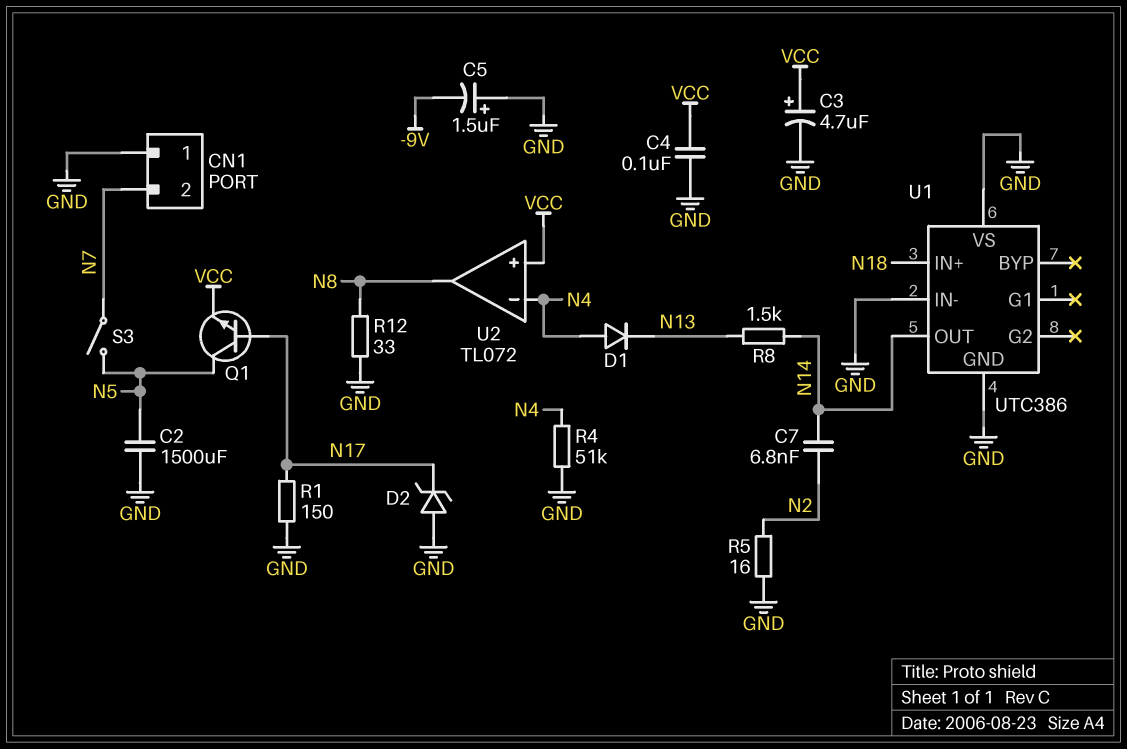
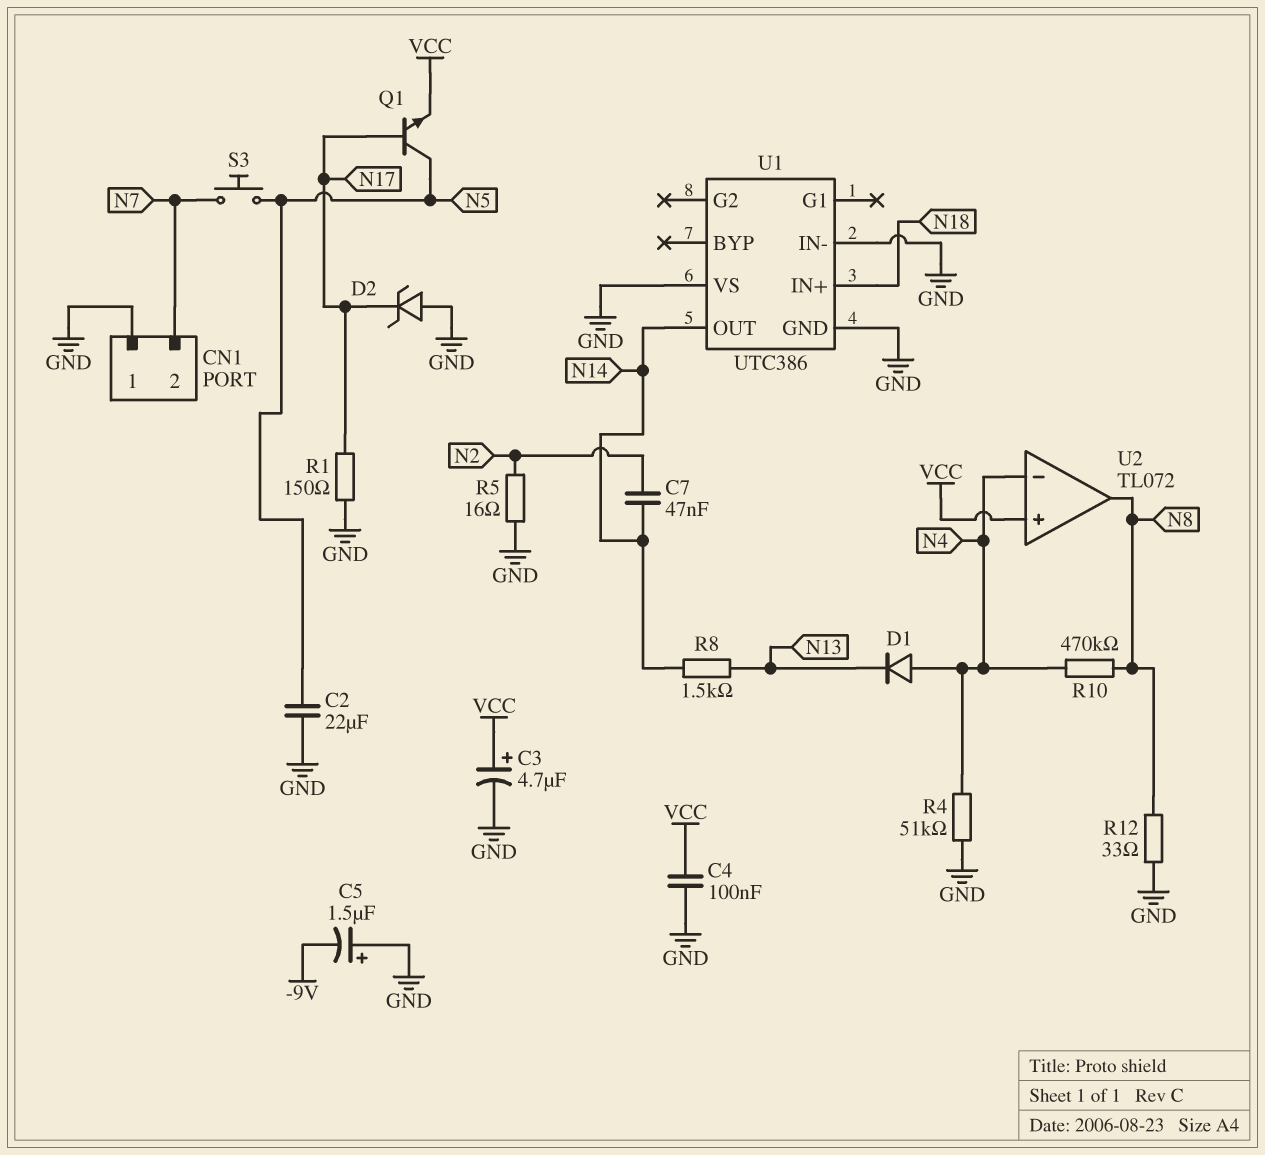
C2: 1500uF (GND, N5) -> 22uF (GND, N5)
C7: 6.8nF (N2, N14) -> 47nF (N2, N14)
R10: none -> 470k (N4, N8)
S3: switch (N5, N7) -> button (N5, N7)

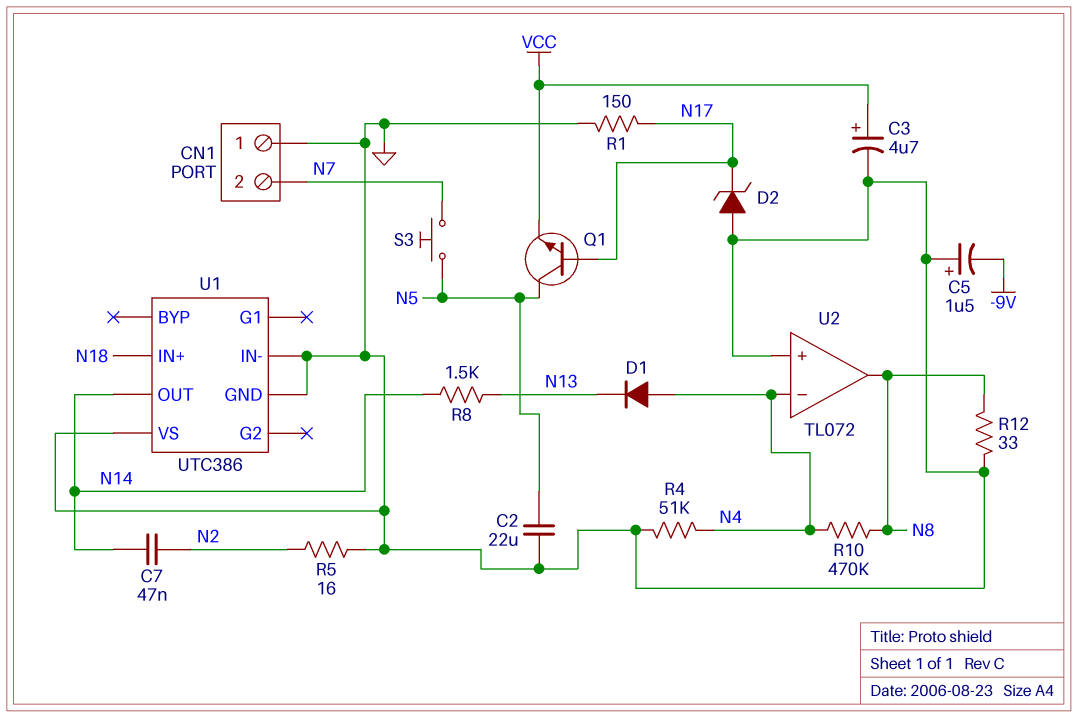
C4: 100nF (GND, VCC) -> none
U2 pin in+: VCC -> GND

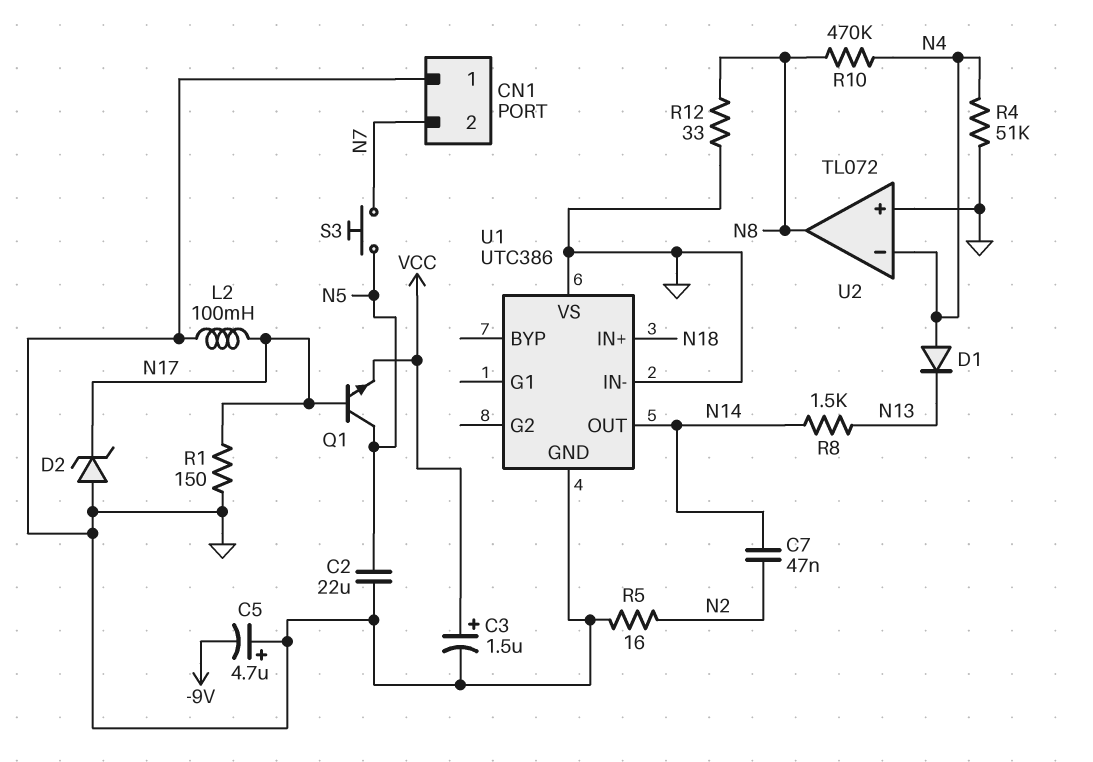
C3: 4.7uF (plus VCC, minus GND) -> 1.5uF (plus VCC, minus GND)
C5: 1.5uF (plus GND, minus -9V) -> 4.7uF (plus GND, minus -9V)
L2: none -> 100mH (GND, N17)

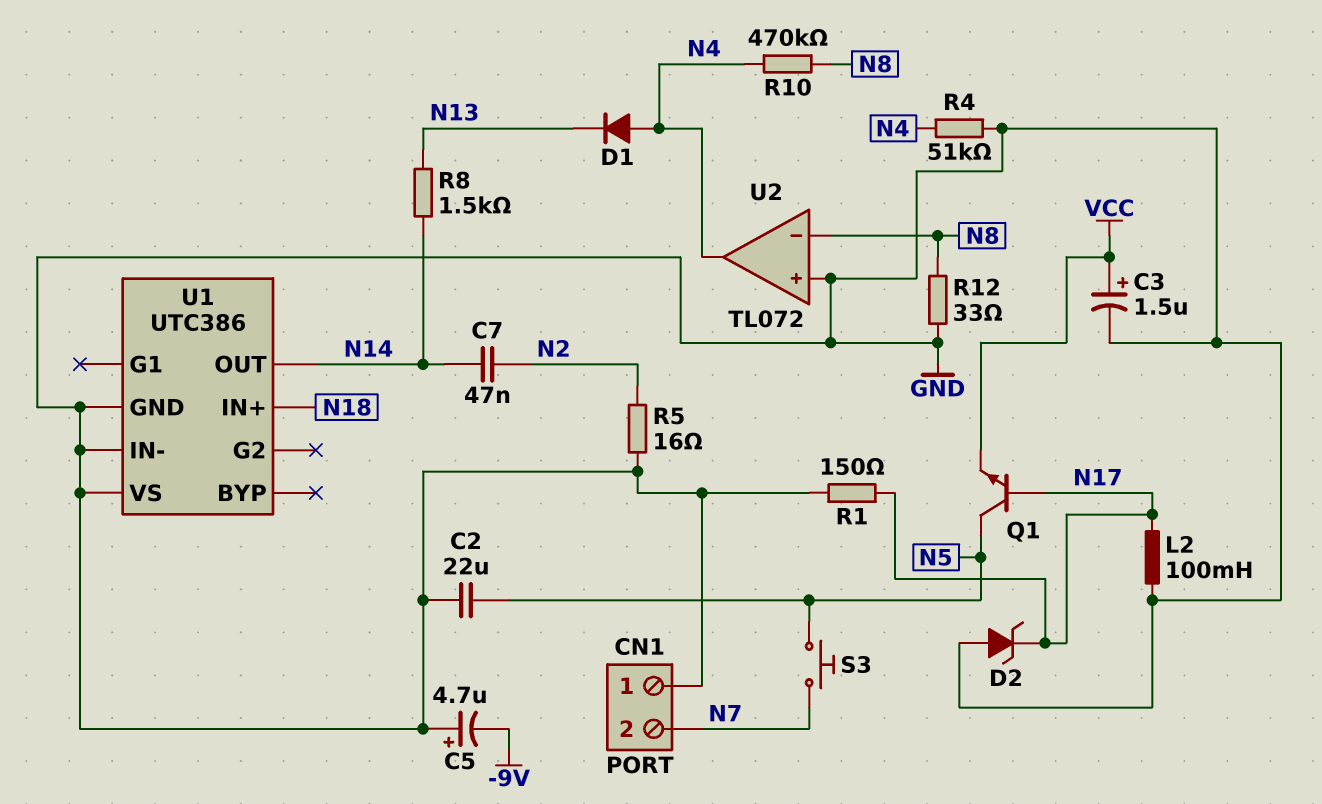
U2 pin in-: N4 -> N8
U2 pin out: N8 -> N4

